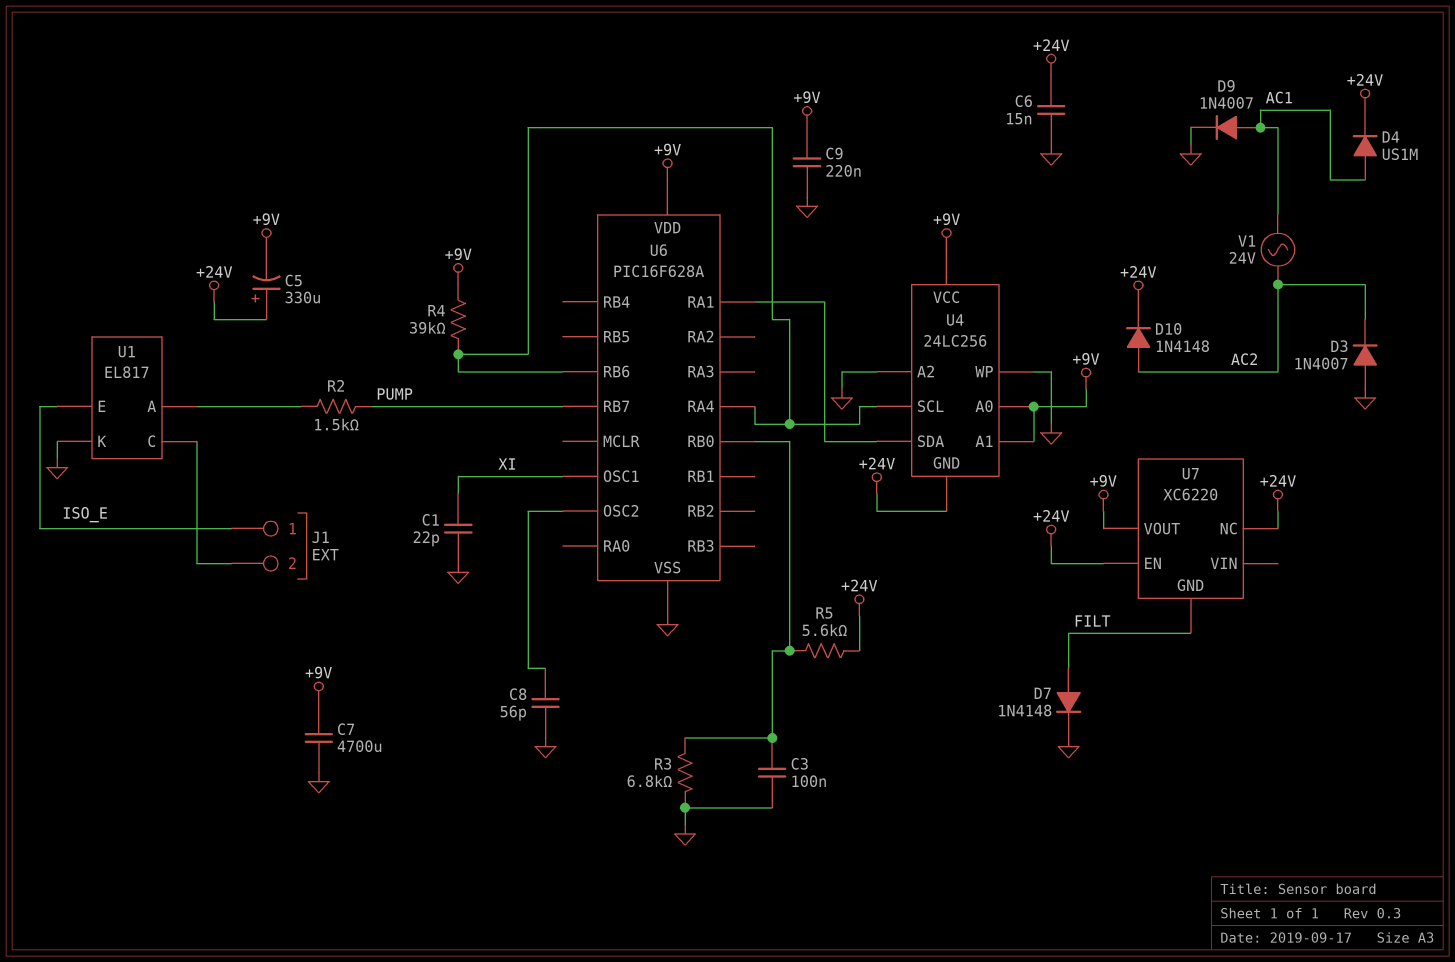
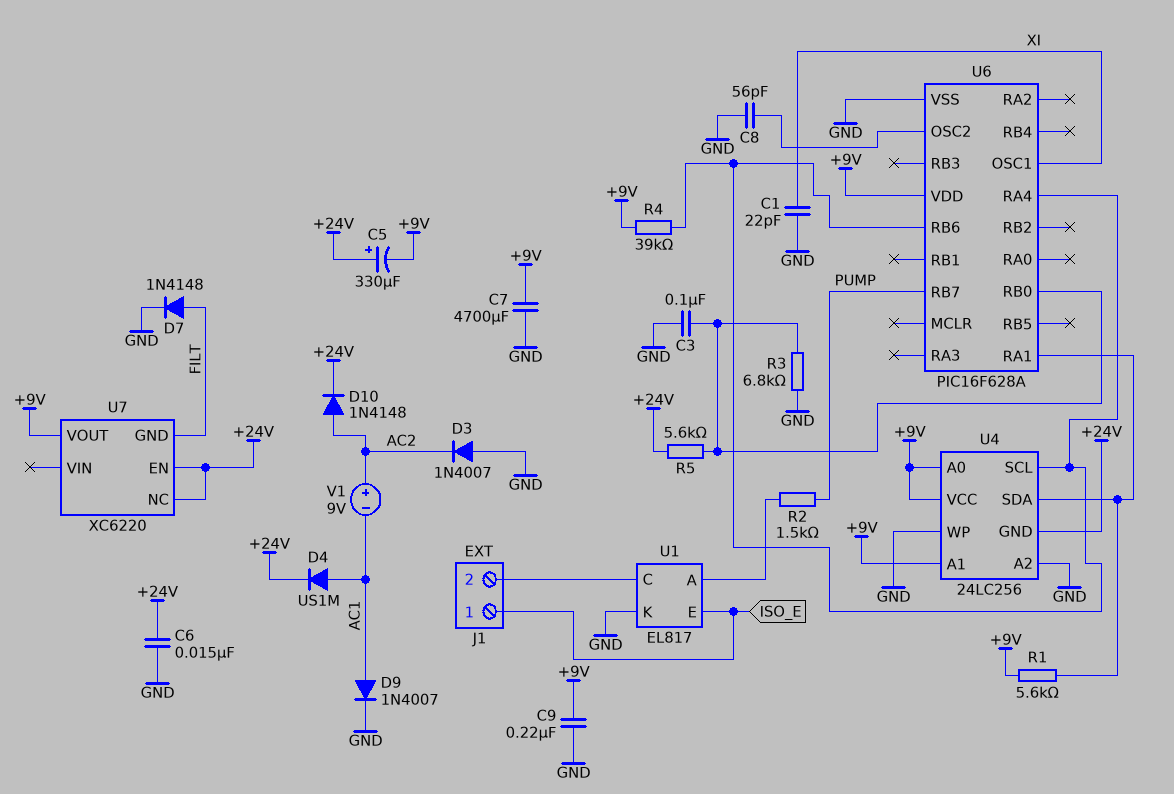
R1: none -> 5.6k (+9V, U4/SDA)
V1: AC 24V (AC1, AC2) -> 9V (plus AC2, minus AC1)

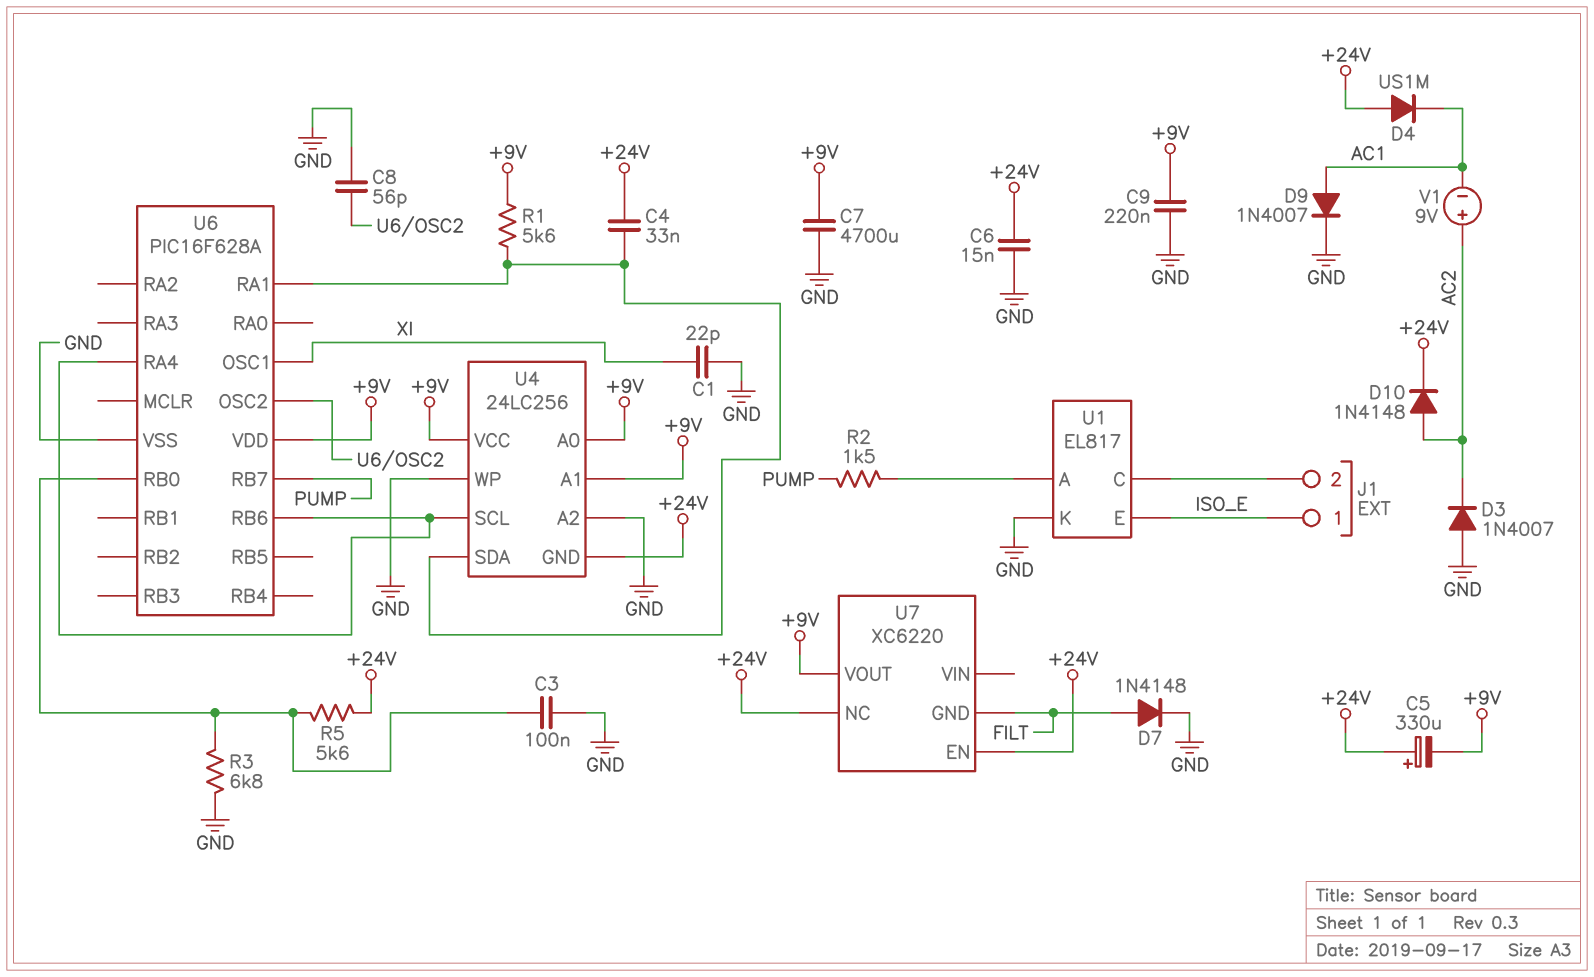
C4: none -> 33nF (+24V, U4/SDA)
D4: diode US1M (A AC1, K +24V) -> diode US1M (A +24V, K AC1)
R4: 39k (+9V, U4/SCL) -> none

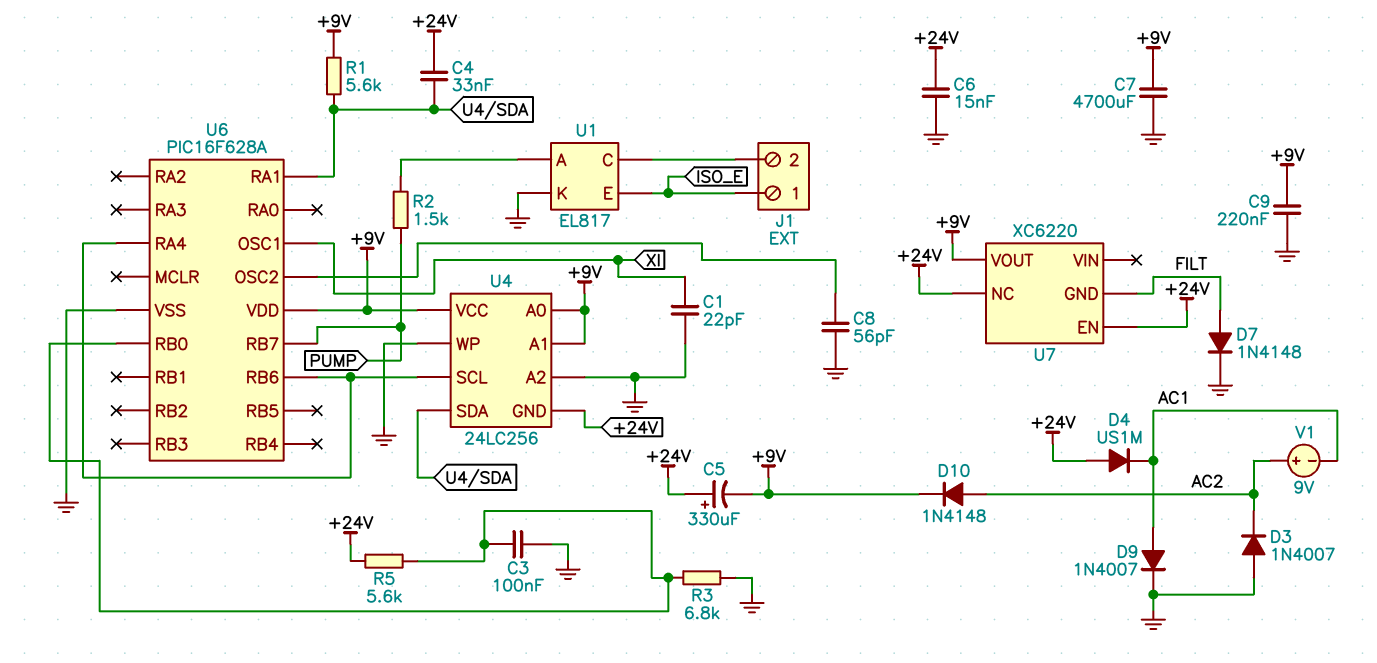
D10: diode 1N4148 (A AC2, K +24V) -> diode 1N4148 (A AC2, K +9V)

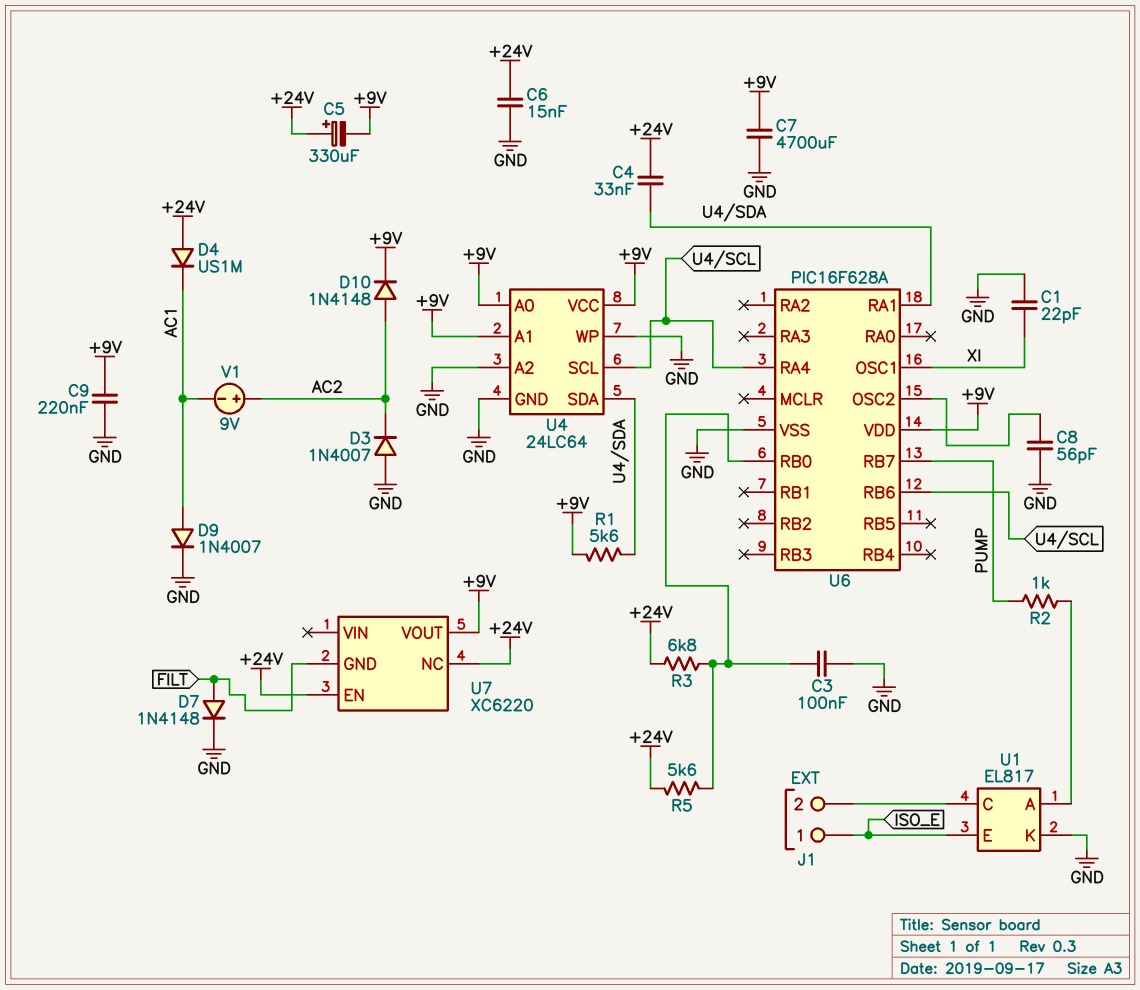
R2: 1.5k (PUMP, U1/A) -> 1k (PUMP, U1/A)
R3: 6.8k (GND, U6/RB0) -> 6.8k (+24V, U6/RB0)
U4: 24LC256 -> 24LC64
U4 pin GND: +24V -> GND

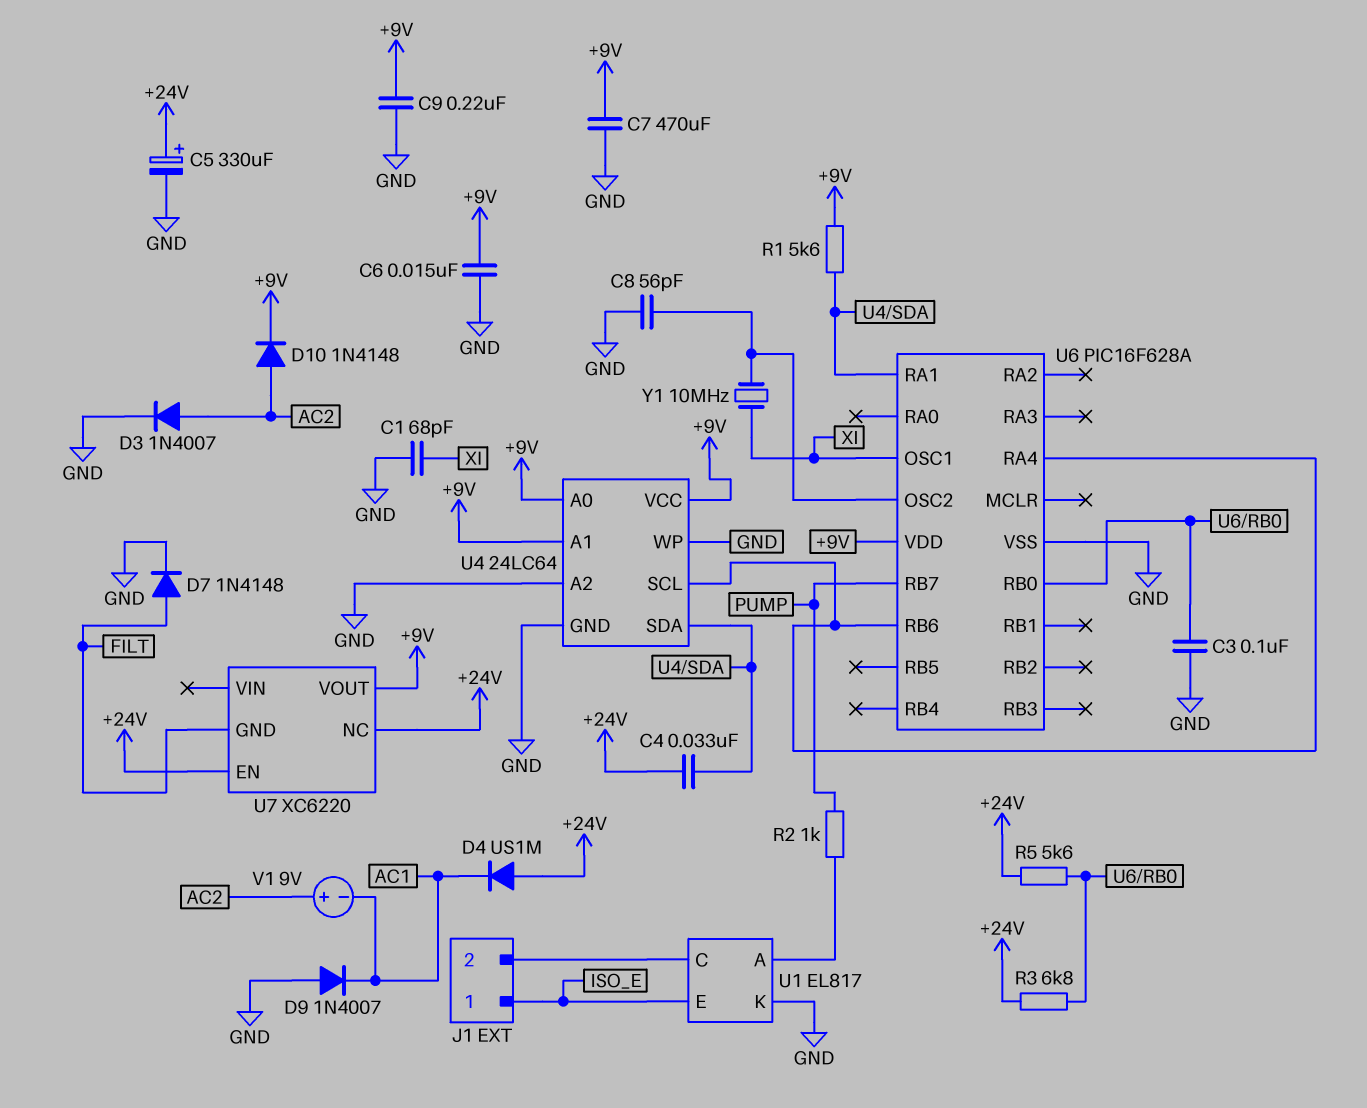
C1: 22pF (GND, XI) -> 68pF (GND, XI)
C5: 330uF (plus +24V, minus +9V) -> 330uF (plus +24V, minus GND)
C6: 15nF (+24V, GND) -> 15nF (+9V, GND)
C7: 4700uF (+9V, GND) -> 470uF (+9V, GND)
D3: diode 1N4007 (A GND, K AC2) -> diode 1N4007 (A AC2, K GND)
D9: diode 1N4007 (A AC1, K GND) -> diode 1N4007 (A GND, K AC1)
Y1: none -> 10MHz (U6/OSC2, XI)

